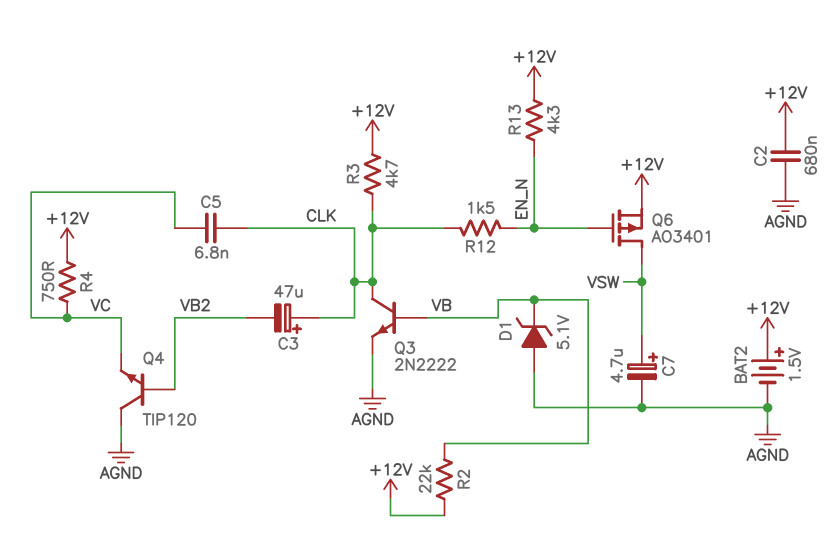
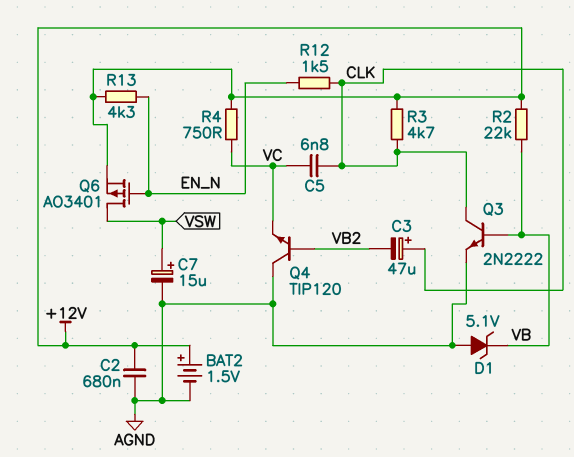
C7: 4.7uF (plus VSW, minus AGND) -> 15uF (plus VSW, minus AGND)

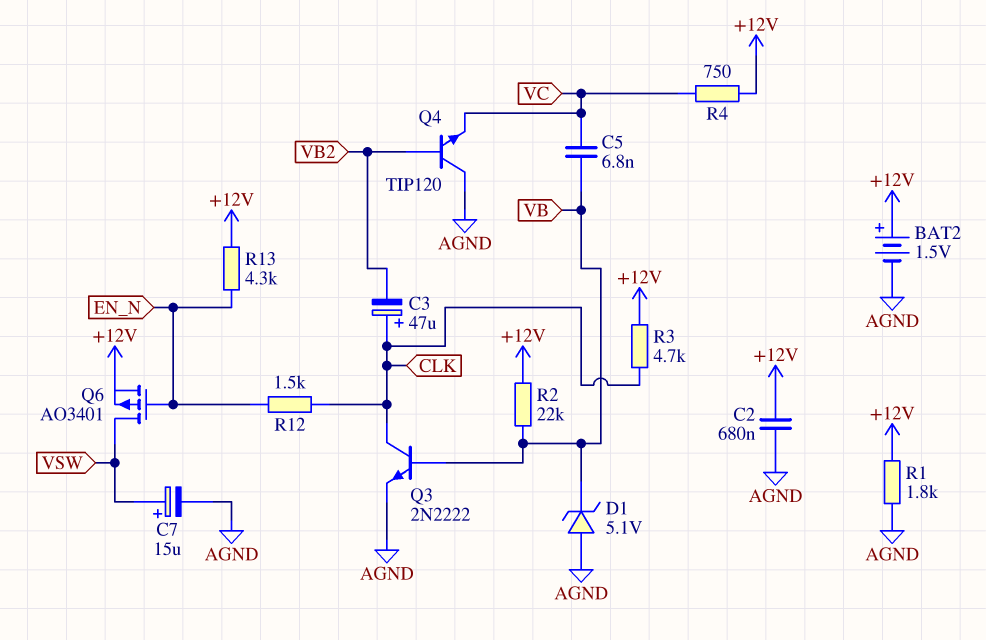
C5: 6.8nF (CLK, VC) -> 6.8nF (VB, VC)
R1: none -> 1.8k (+12V, AGND)

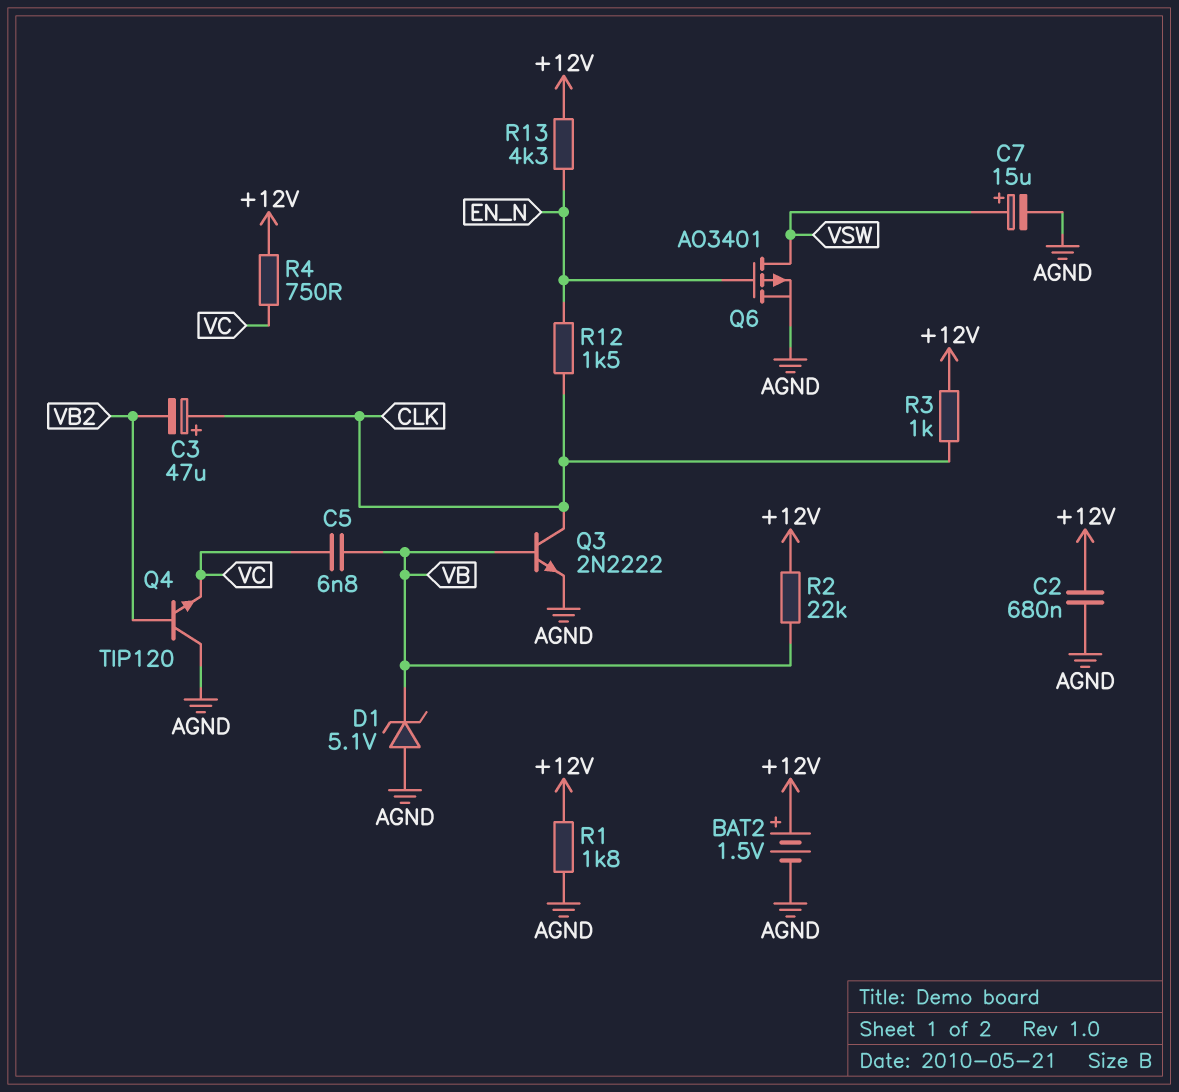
Q6: PMOS AO3401 (G EN_N, D VSW, S +12V) -> PMOS AO3401 (G EN_N, D VSW, S AGND)
R3: 4.7k (+12V, CLK) -> 1k (+12V, CLK)

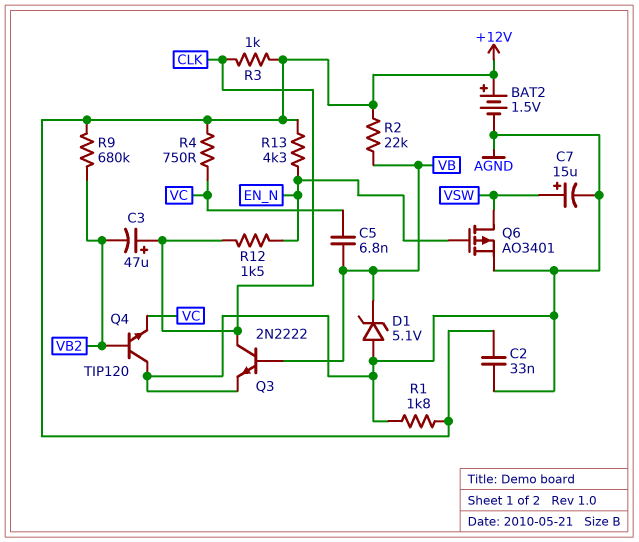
C2: 680nF (+12V, AGND) -> 33nF (+12V, AGND)
R9: none -> 680k (+12V, VB2)

